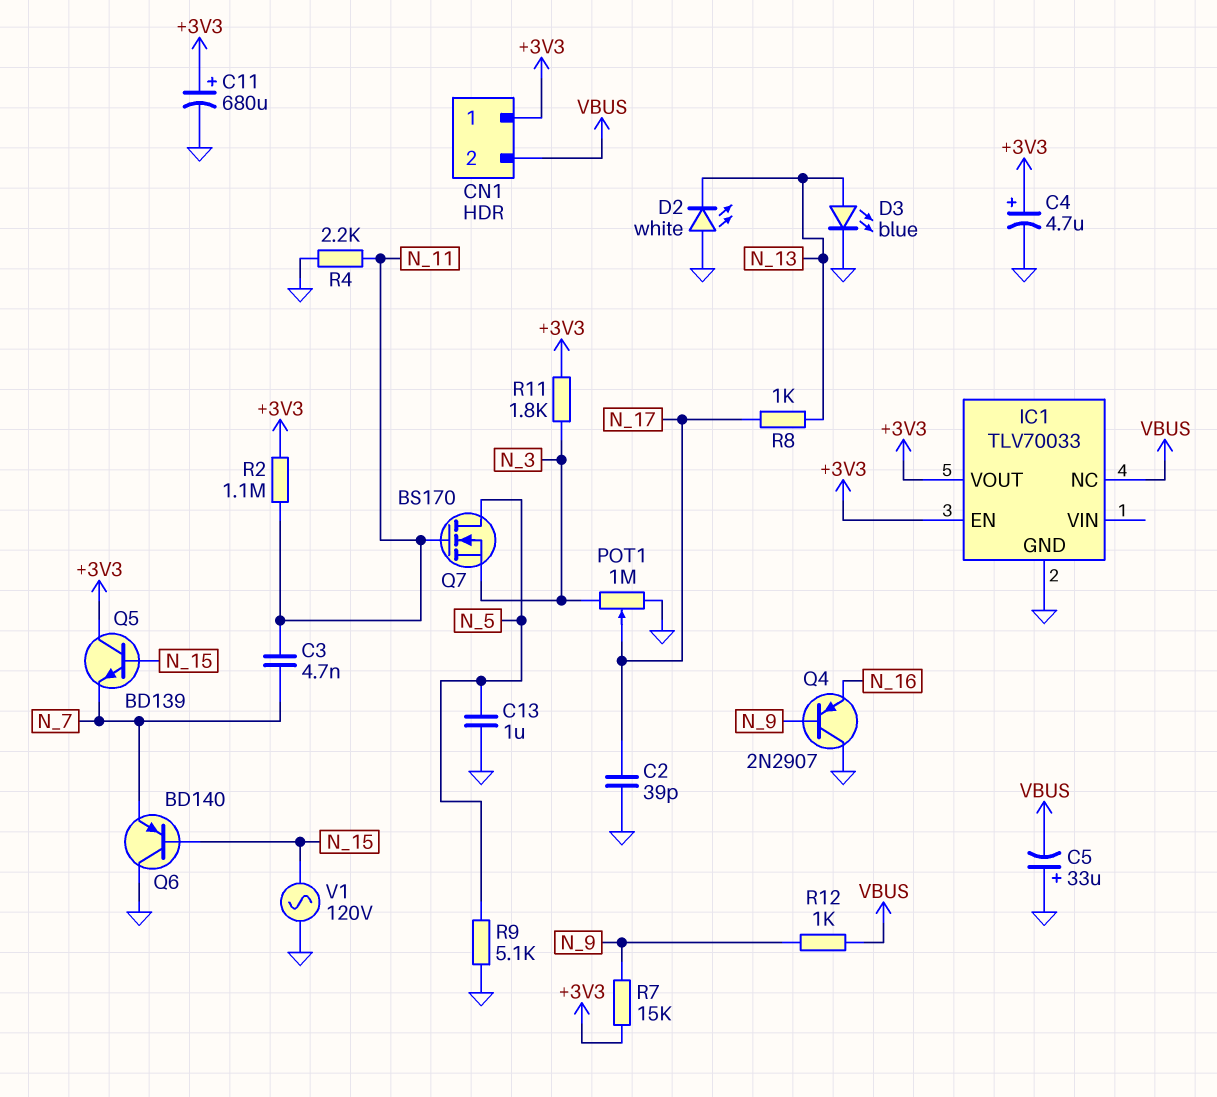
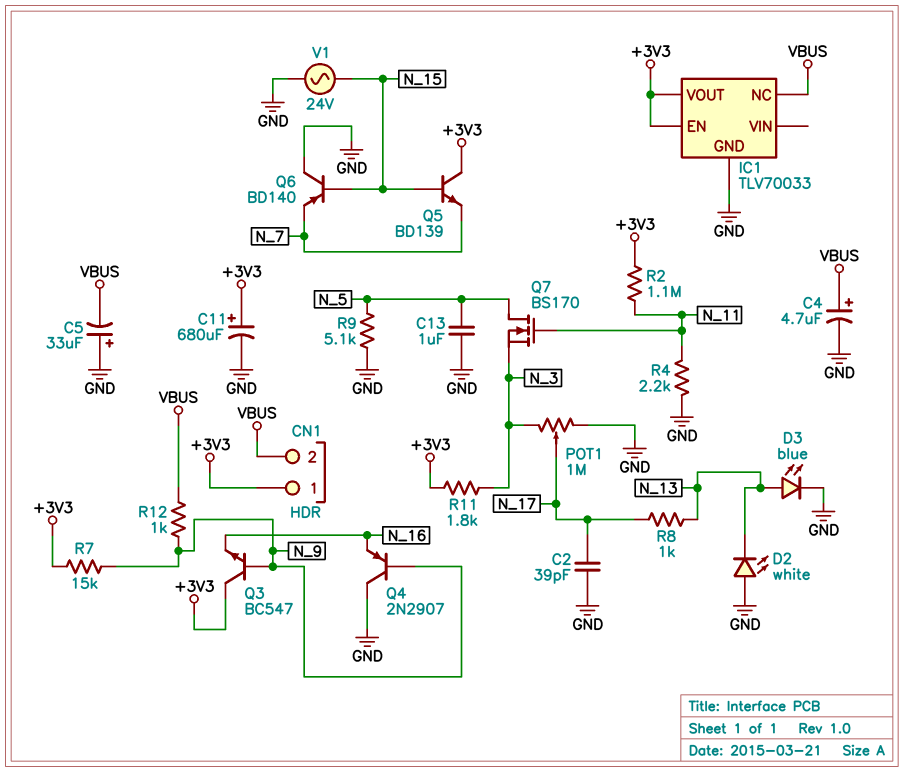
C3: 4.7nF (N_7, N_11) -> none
C4: 4.7uF (plus +3V3, minus GND) -> 4.7uF (plus VBUS, minus GND)
Q3: none -> NPN BC547 (B N_9, C +3V3, E N_16)
V1: AC 120V (GND, N_15) -> AC 24V (GND, N_15)

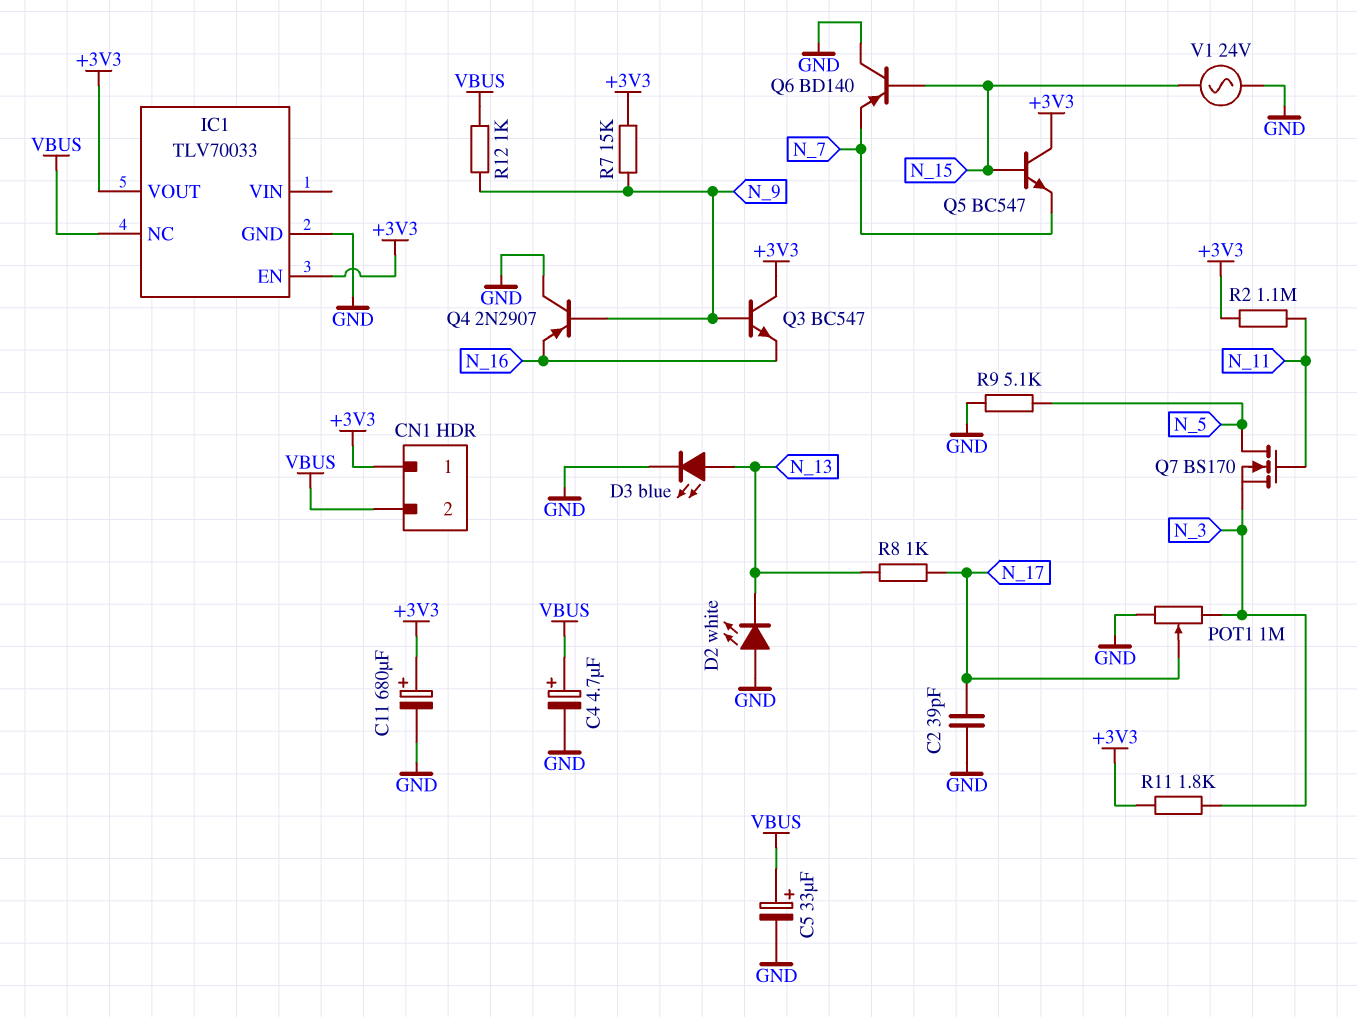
C5: 33uF (plus GND, minus VBUS) -> 33uF (plus VBUS, minus GND)
C13: 1uF (GND, N_5) -> none
Q5: NPN BD139 (B N_15, C +3V3, E N_7) -> NPN BC547 (B N_15, C +3V3, E N_7)
R4: 2.2k (GND, N_11) -> none

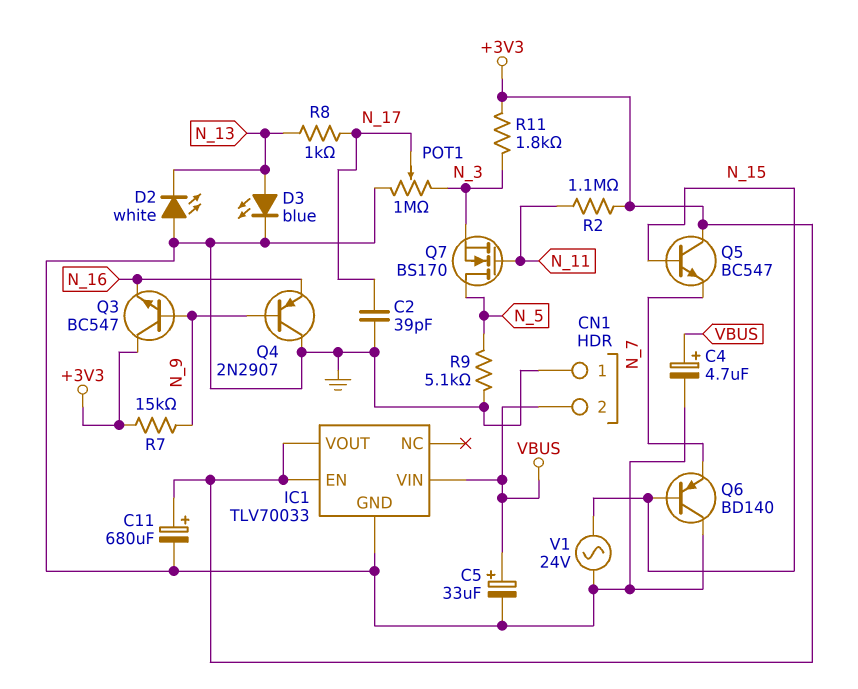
CN1 pin 1: +3V3 -> GND
IC1 pin NC: VBUS -> none
IC1 pin VIN: none -> VBUS
R12: 1k (N_9, VBUS) -> none

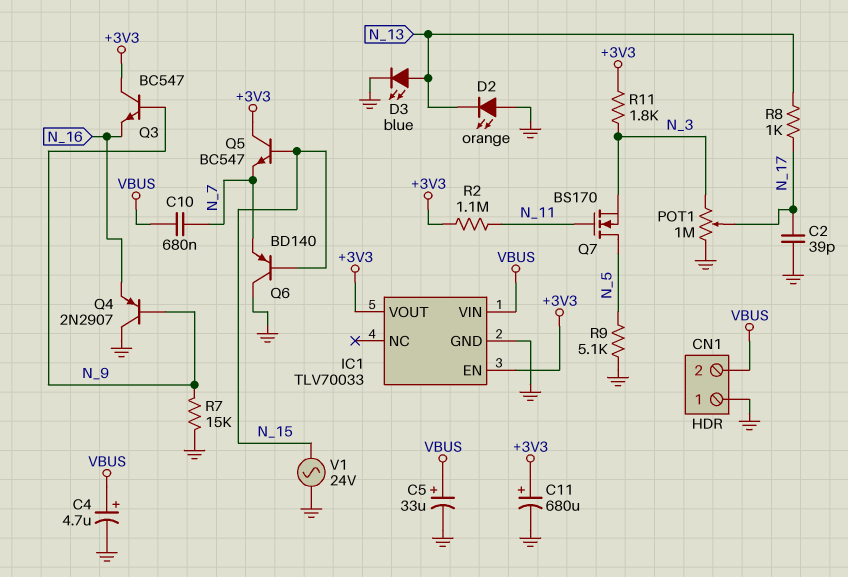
C10: none -> 680nF (N_7, VBUS)
D2: LED white (A GND, K N_13) -> LED orange (A GND, K N_13)
R7: 15k (+3V3, N_9) -> 15k (GND, N_9)

